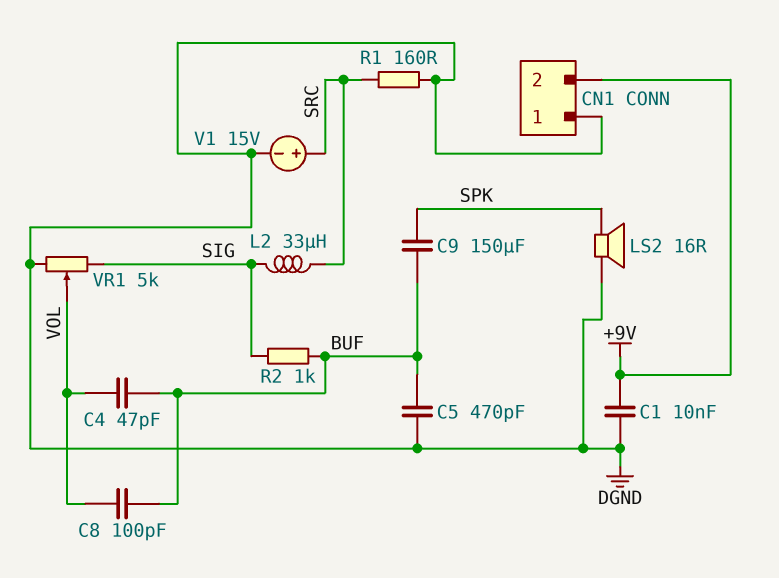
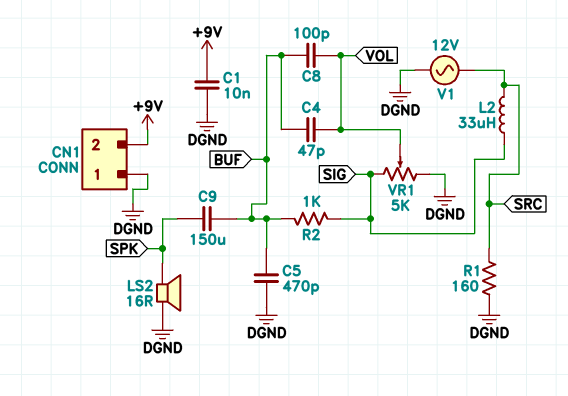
V1: 15V (plus SRC, minus DGND) -> AC 12V (DGND, SRC)

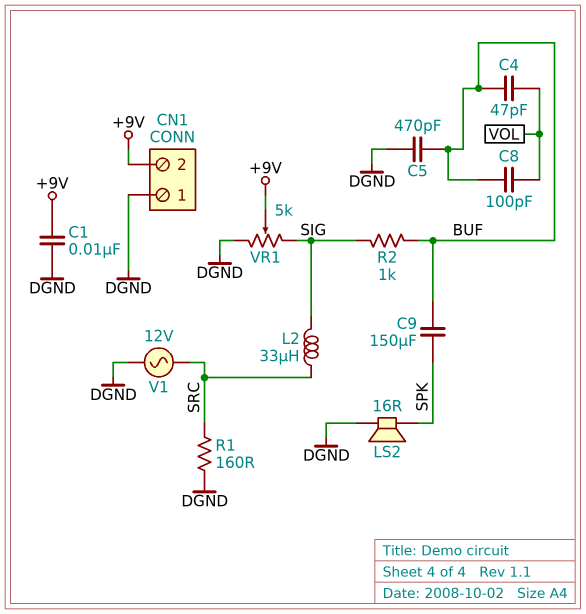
VR1: 5k (DGND, SIG, wiper VOL) -> 5k (DGND, SIG, wiper +9V)

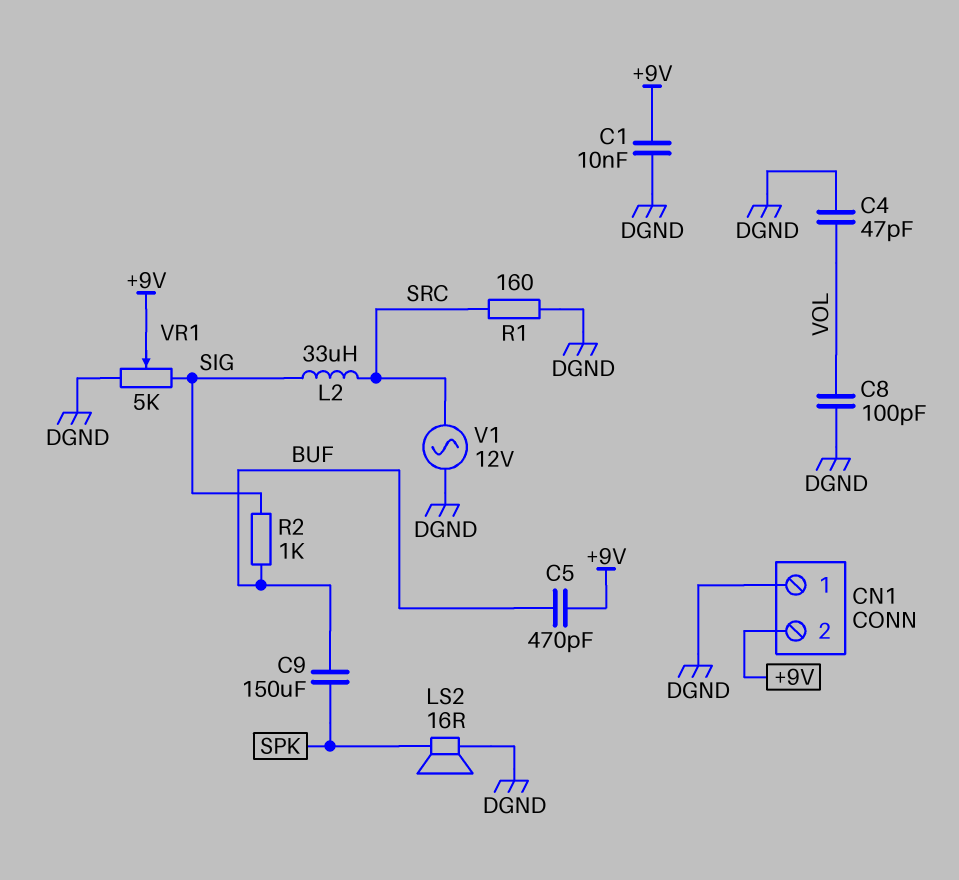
C4: 47pF (BUF, VOL) -> 47pF (DGND, VOL)
C5: 470pF (BUF, DGND) -> 470pF (+9V, BUF)
C8: 100pF (BUF, VOL) -> 100pF (DGND, VOL)

